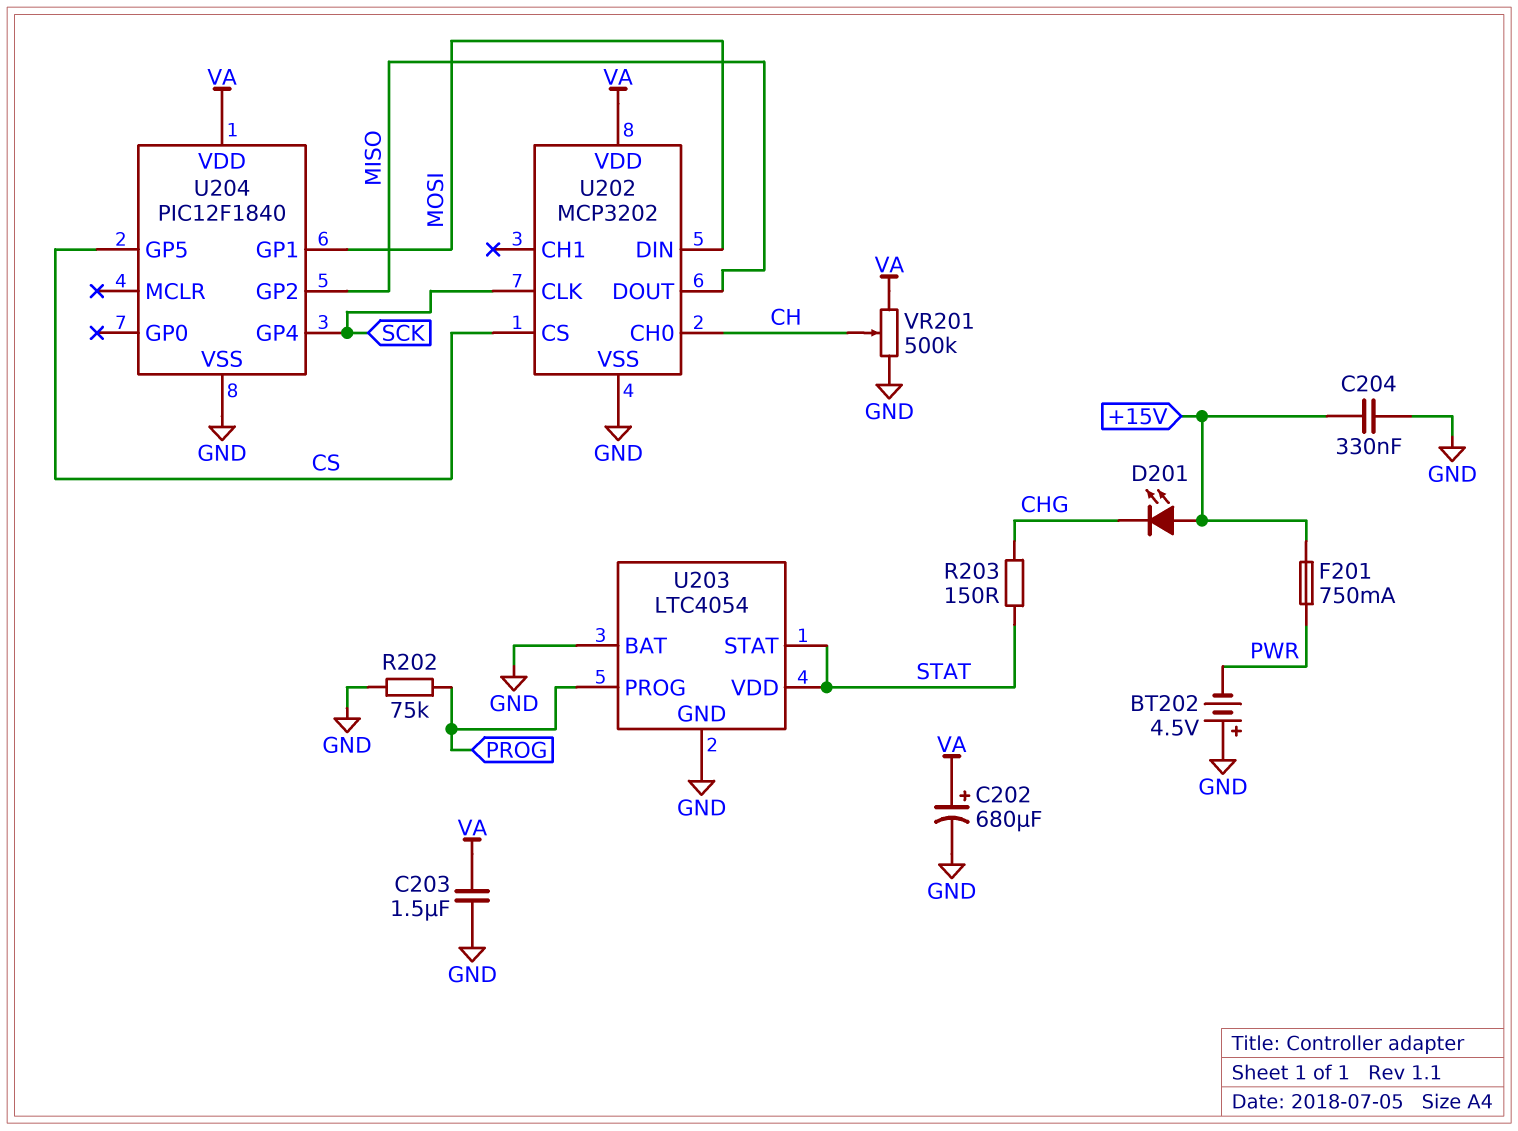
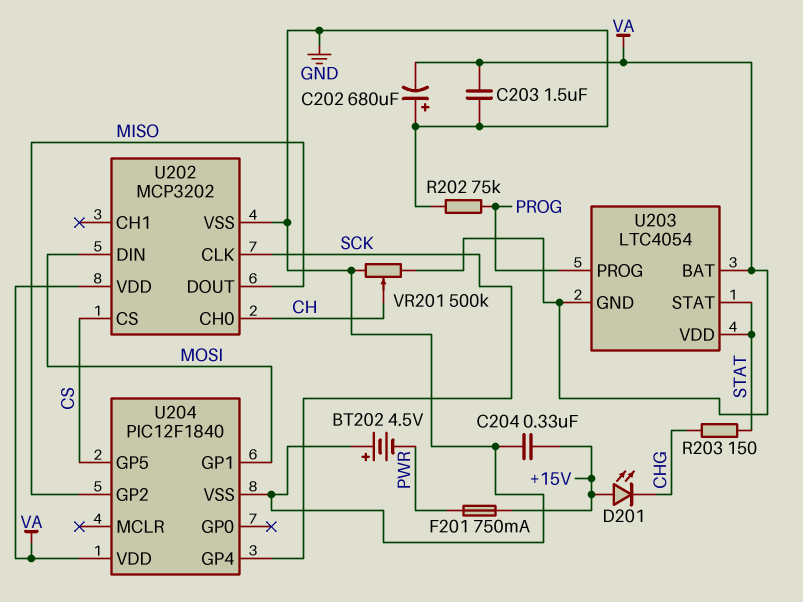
C202: 680uF (plus VA, minus GND) -> 680uF (plus GND, minus VA)
U203 pin BAT: GND -> VA
U203 pin GND: GND -> VA

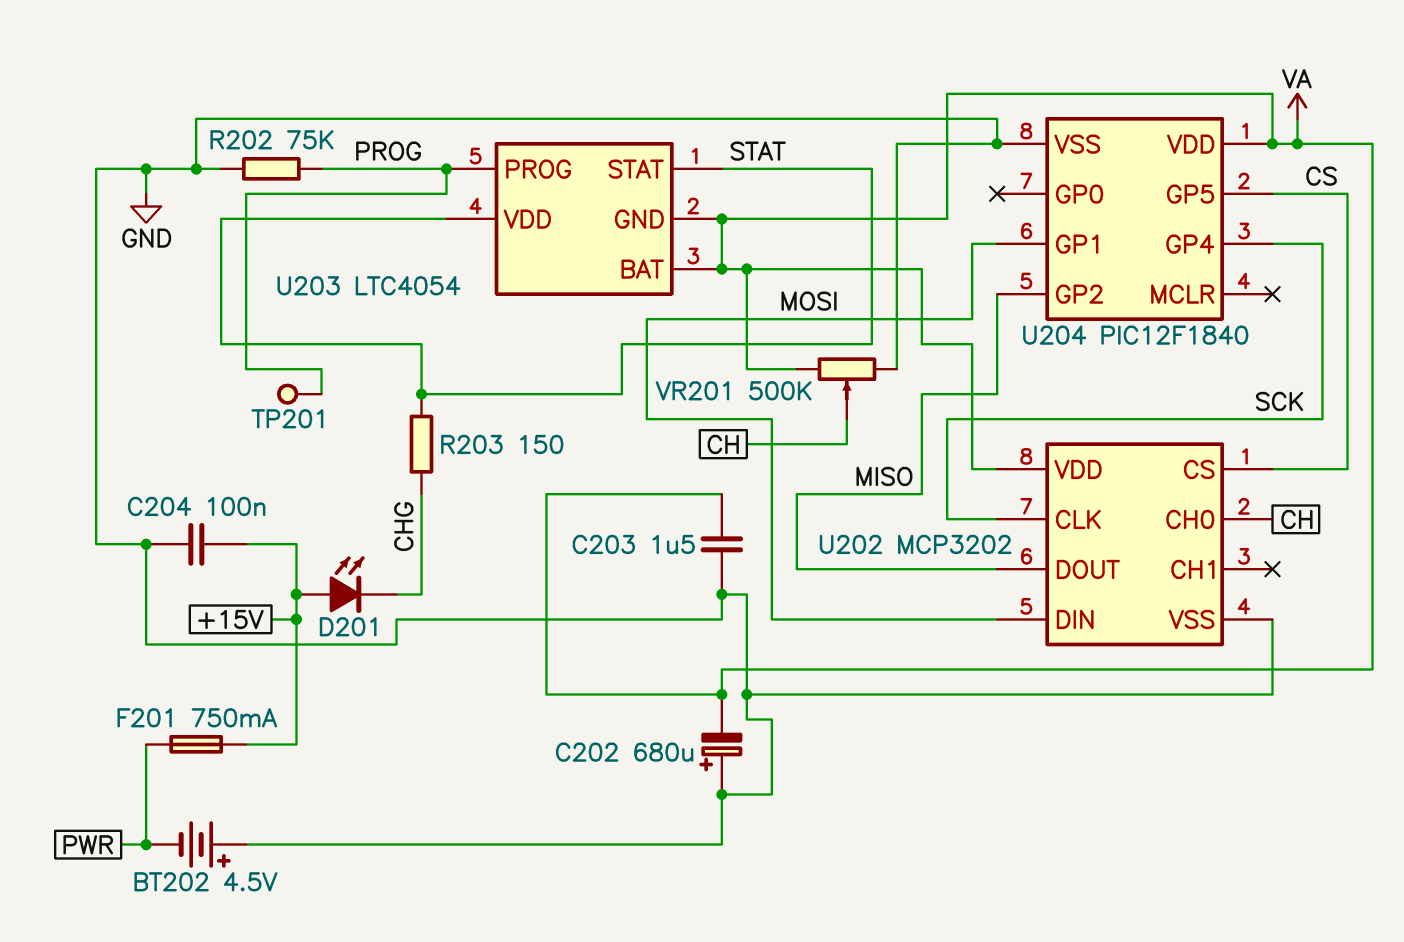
C204: 330nF (+15V, GND) -> 100nF (+15V, GND)
TP201: none -> test point (PROG)

